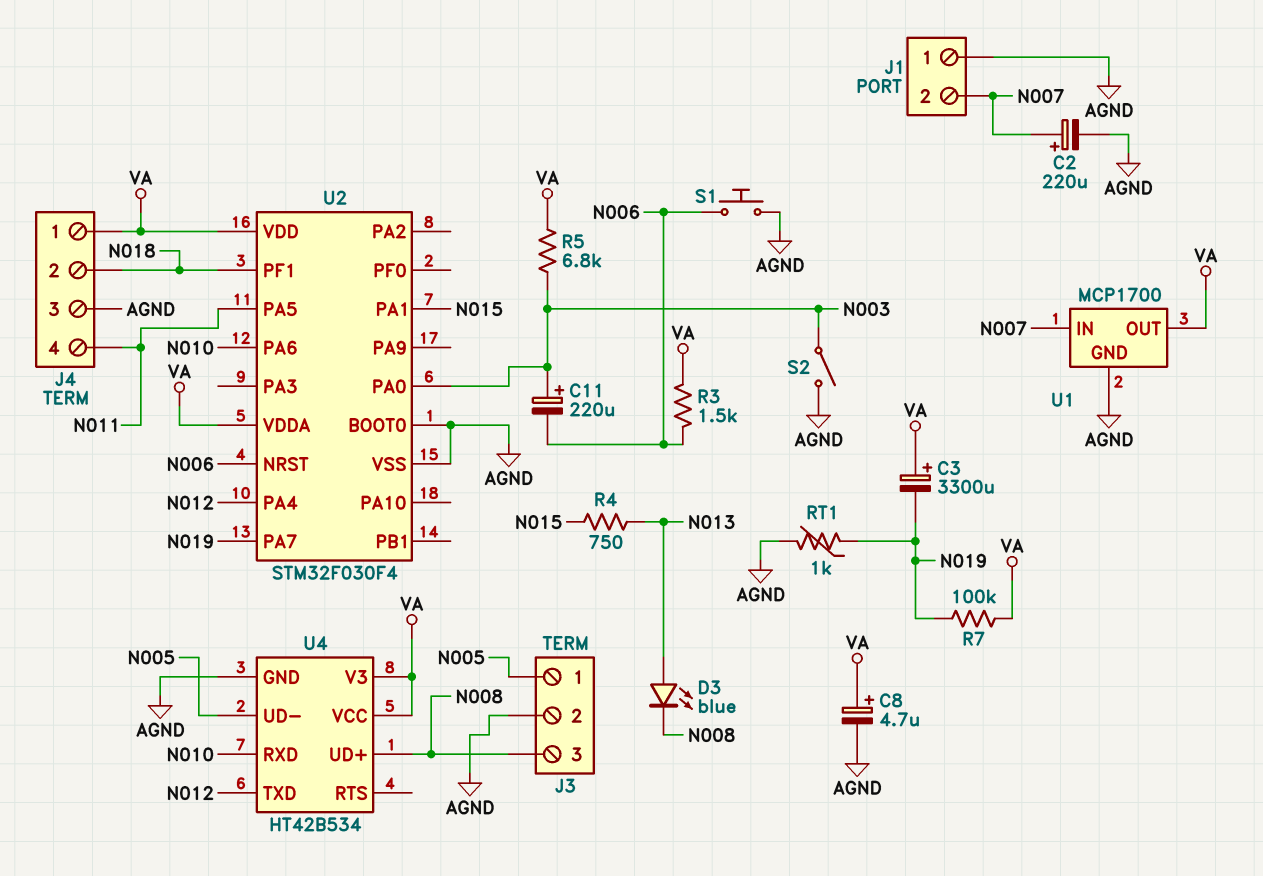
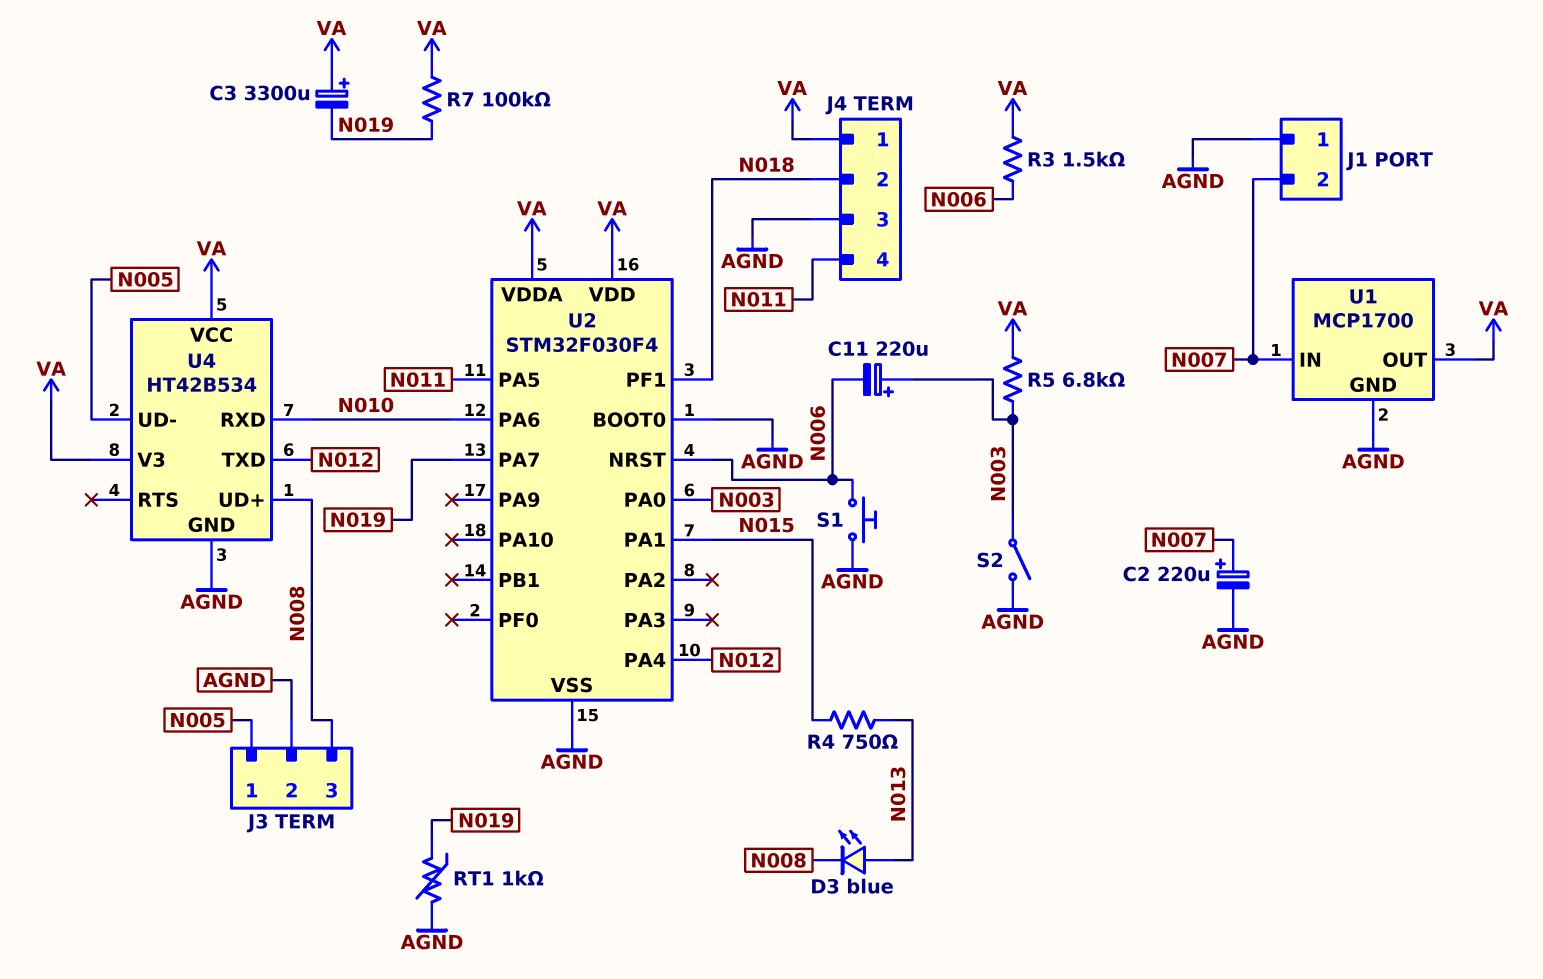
C8: 4.7uF (plus VA, minus AGND) -> none

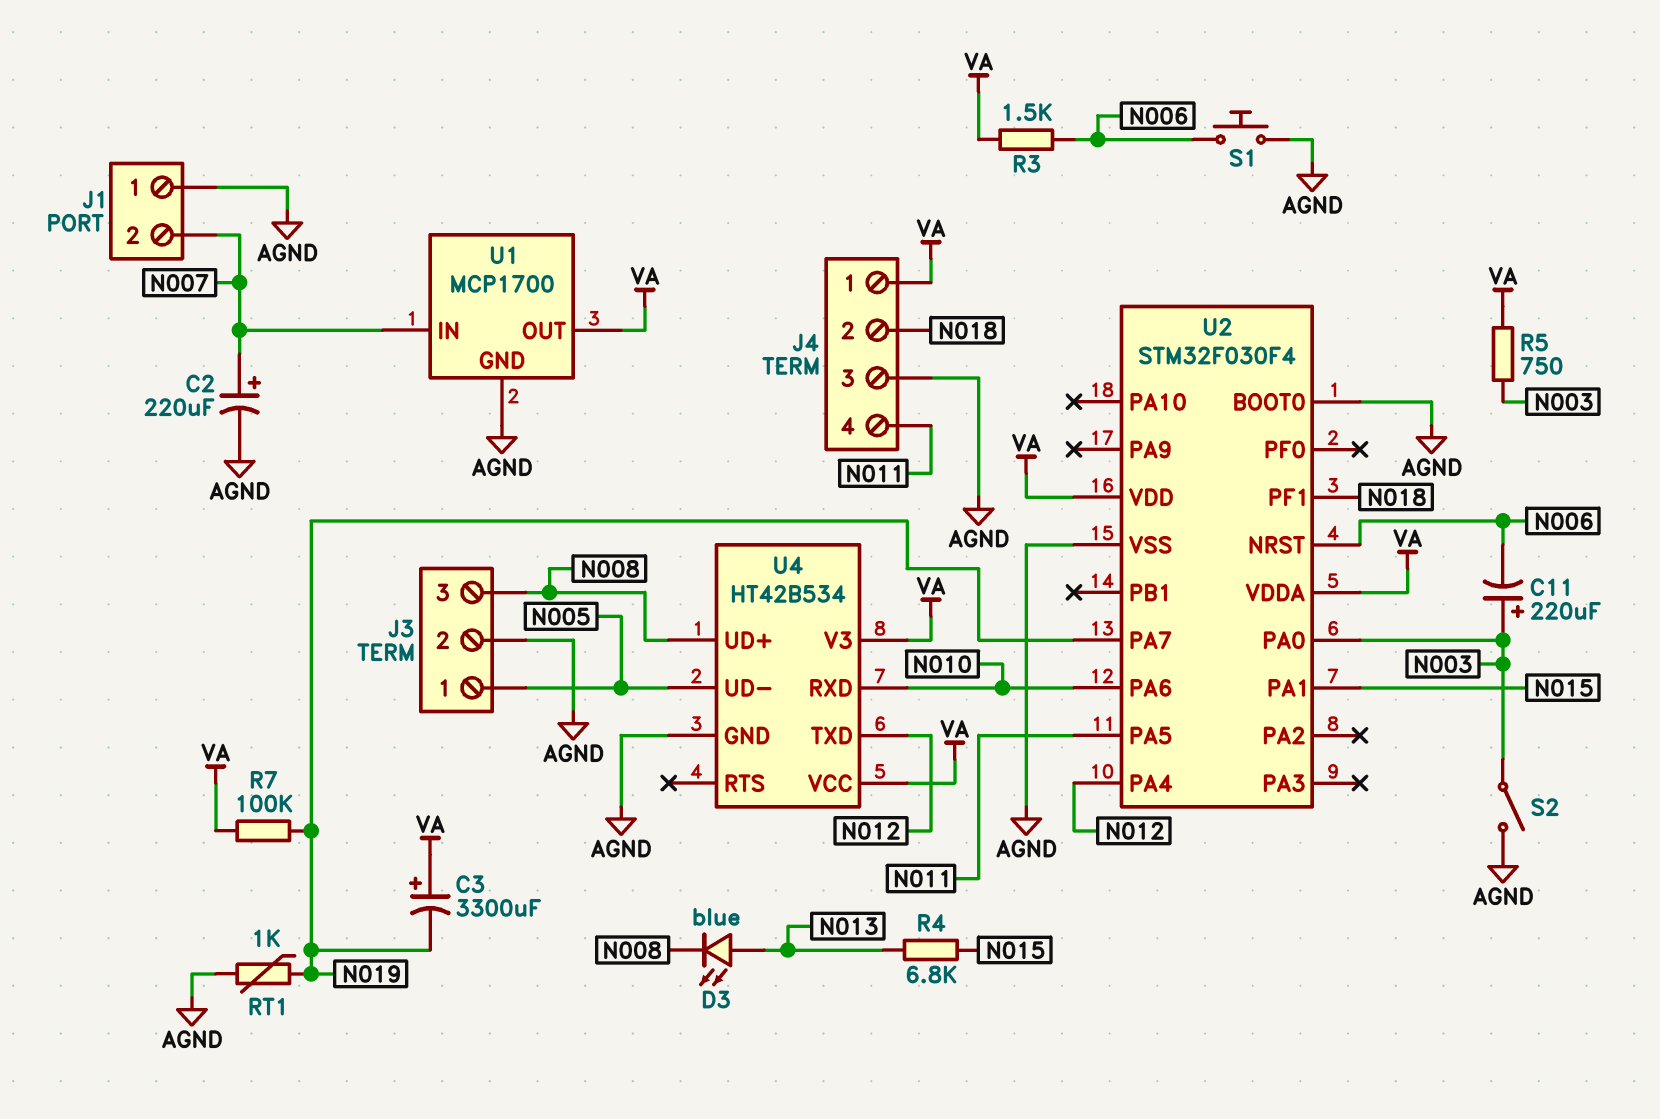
R4: 750 (N013, N015) -> 6.8k (N013, N015)
R5: 6.8k (N003, VA) -> 750 (N003, VA)

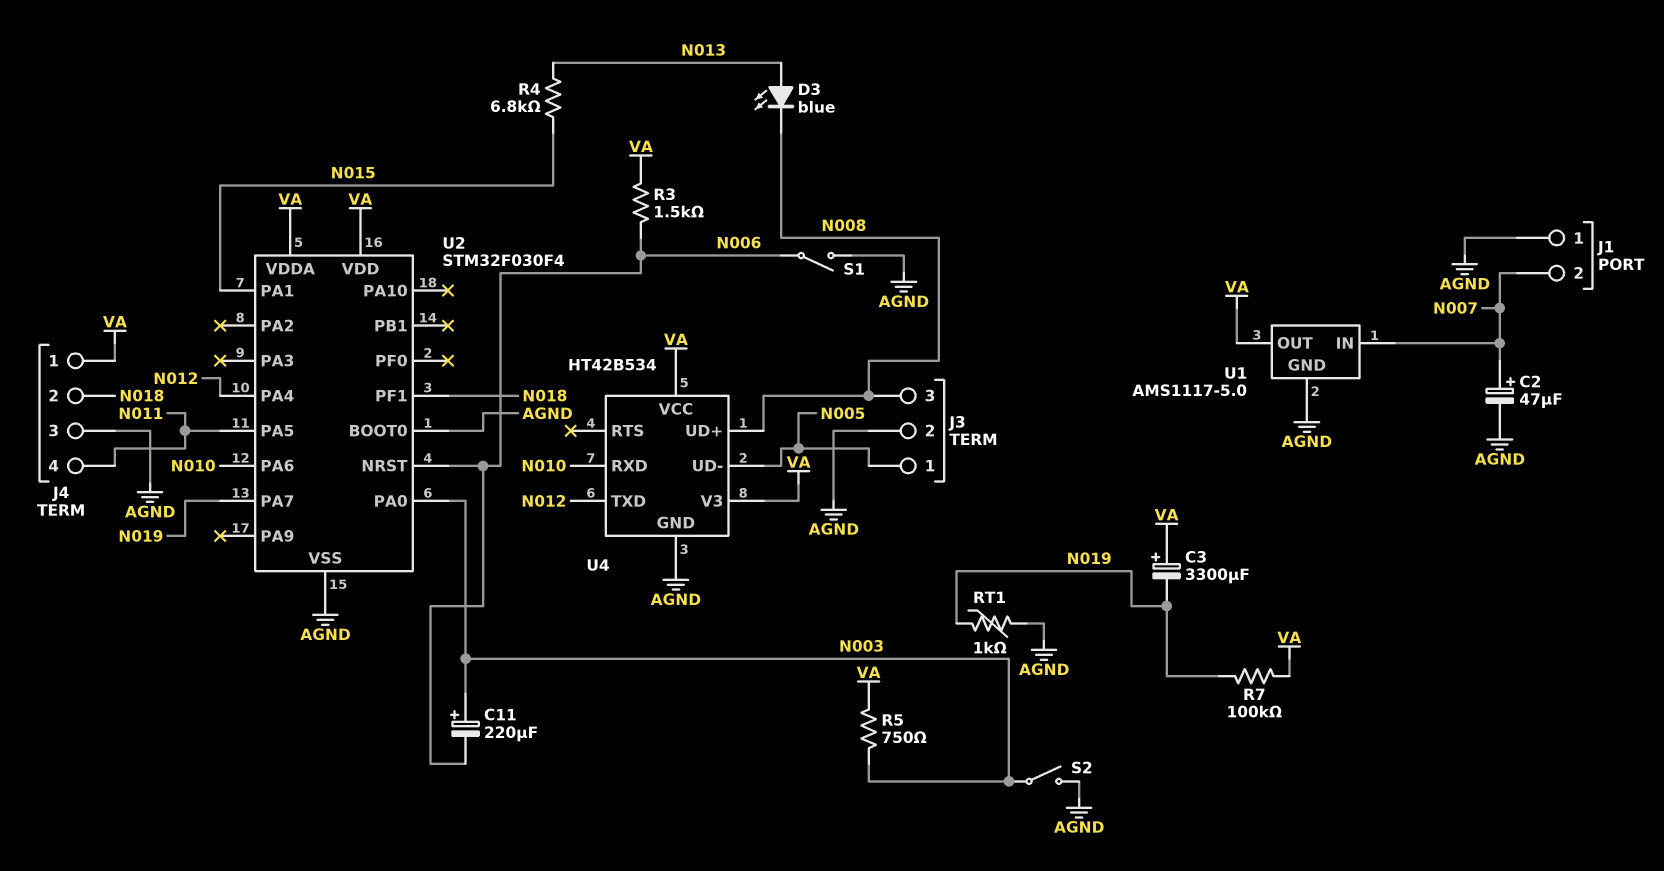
C2: 220uF (plus N007, minus AGND) -> 47uF (plus N007, minus AGND)
S1: button (AGND, N006) -> switch (AGND, N006)
U1: MCP1700 -> AMS1117-5.0

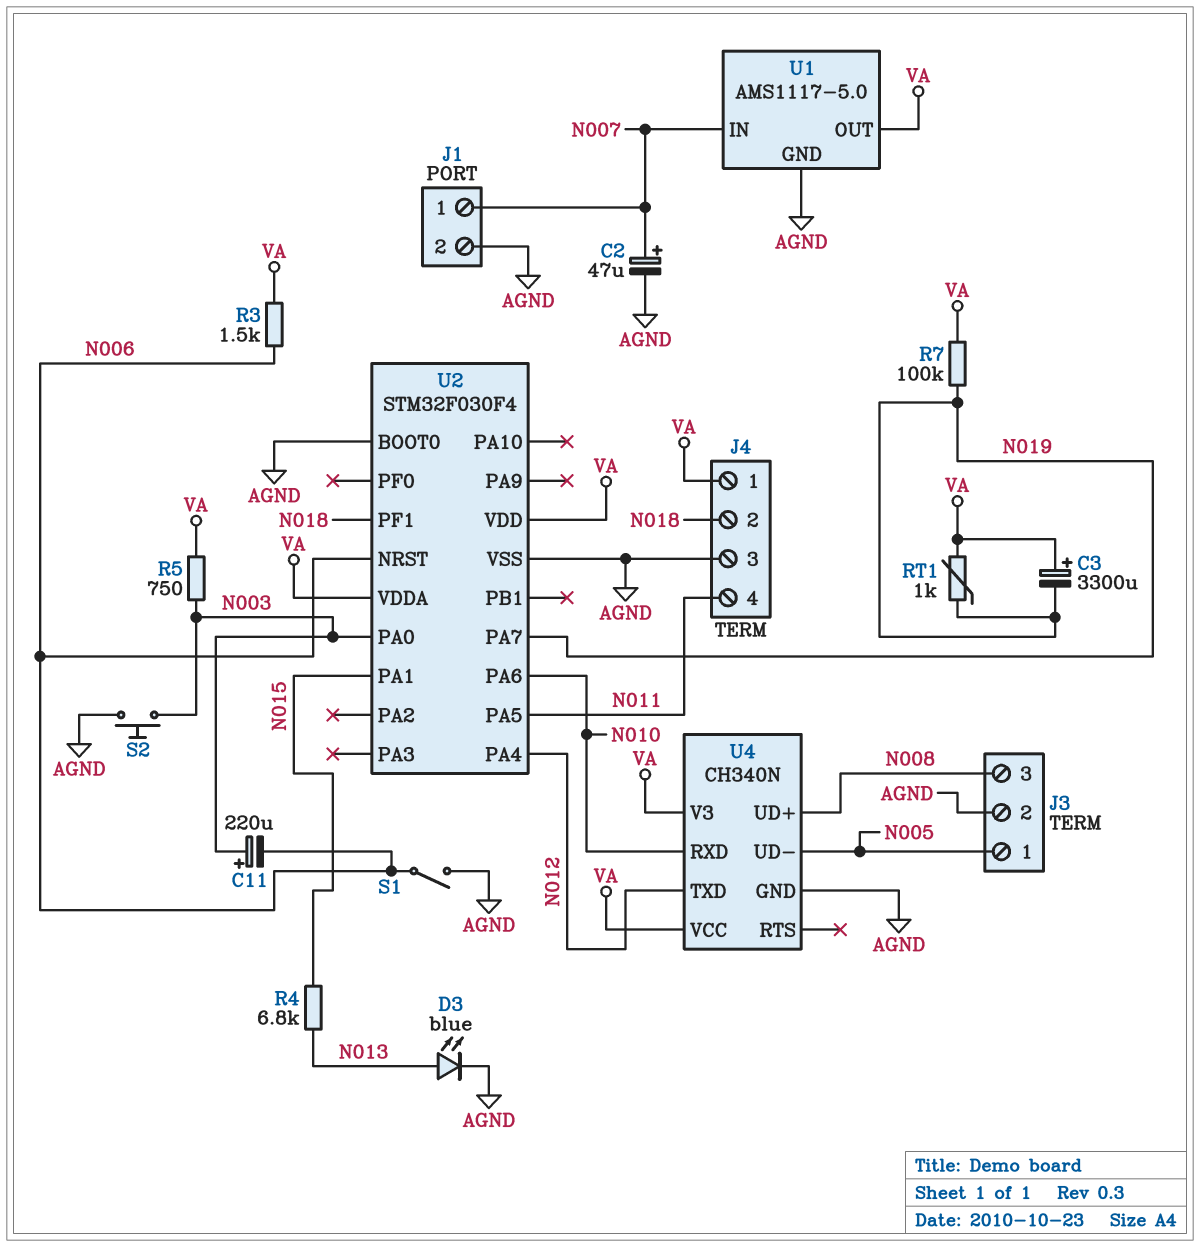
D3: LED blue (A N013, K N008) -> LED blue (A N013, K AGND)
J1 pin 1: AGND -> N007
J1 pin 2: N007 -> AGND
RT1: 1k (AGND, N019) -> 1k (N019, VA)
S2: switch (AGND, N003) -> button (AGND, N003)
U4: HT42B534 -> CH340N

